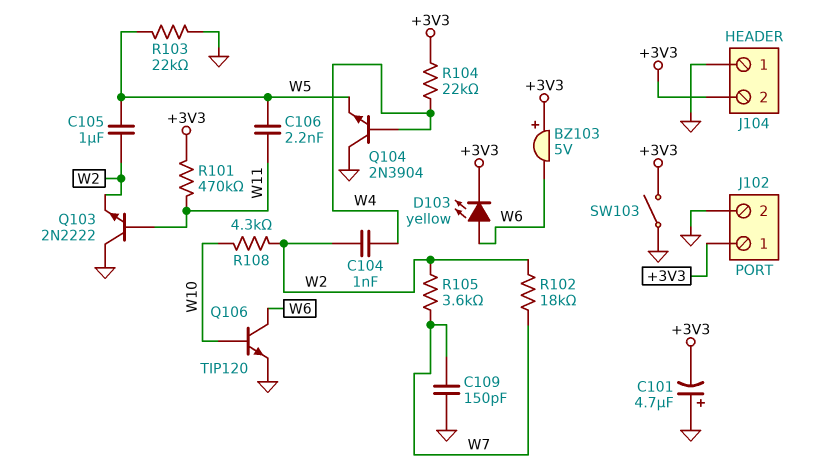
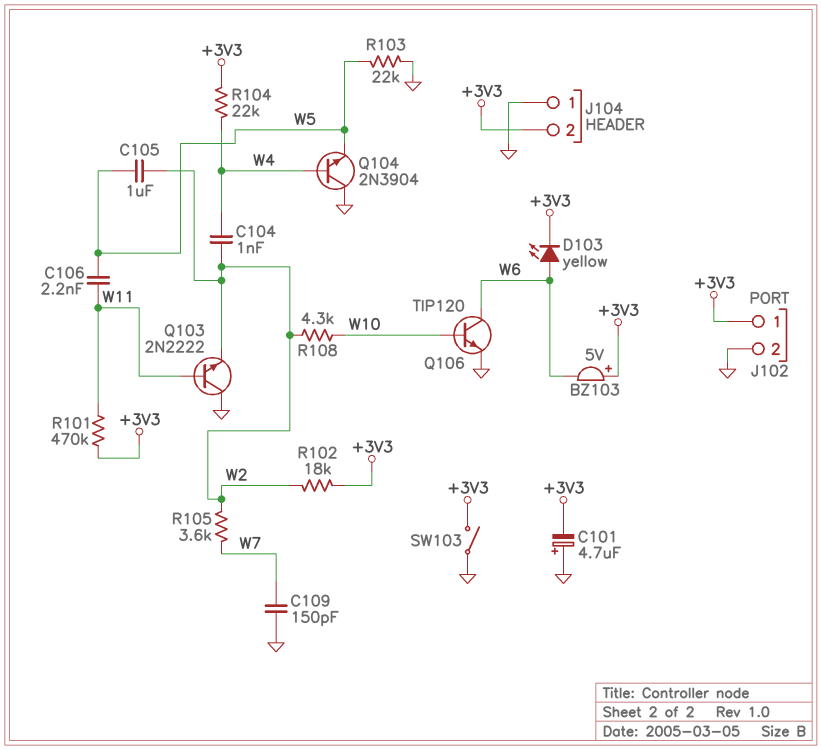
R102: 18k (W2, W7) -> 18k (+3V3, W2)

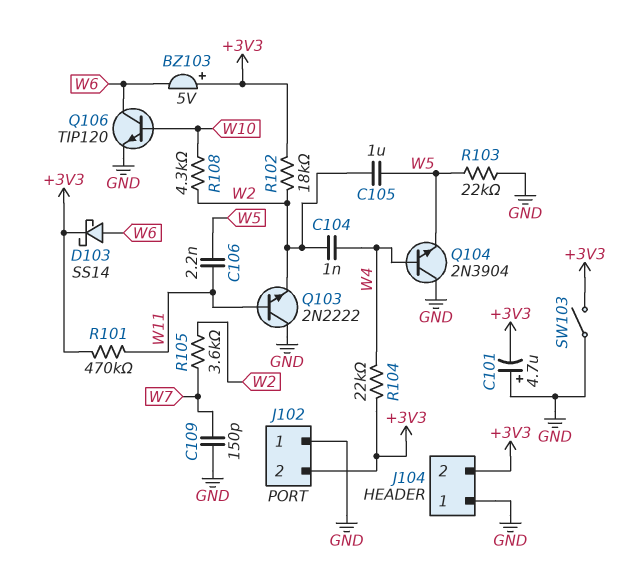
D103: LED yellow (A W6, K +3V3) -> schottky SS14 (A W6, K +3V3)
J102 pin 1: +3V3 -> GND
J102 pin 2: GND -> +3V3

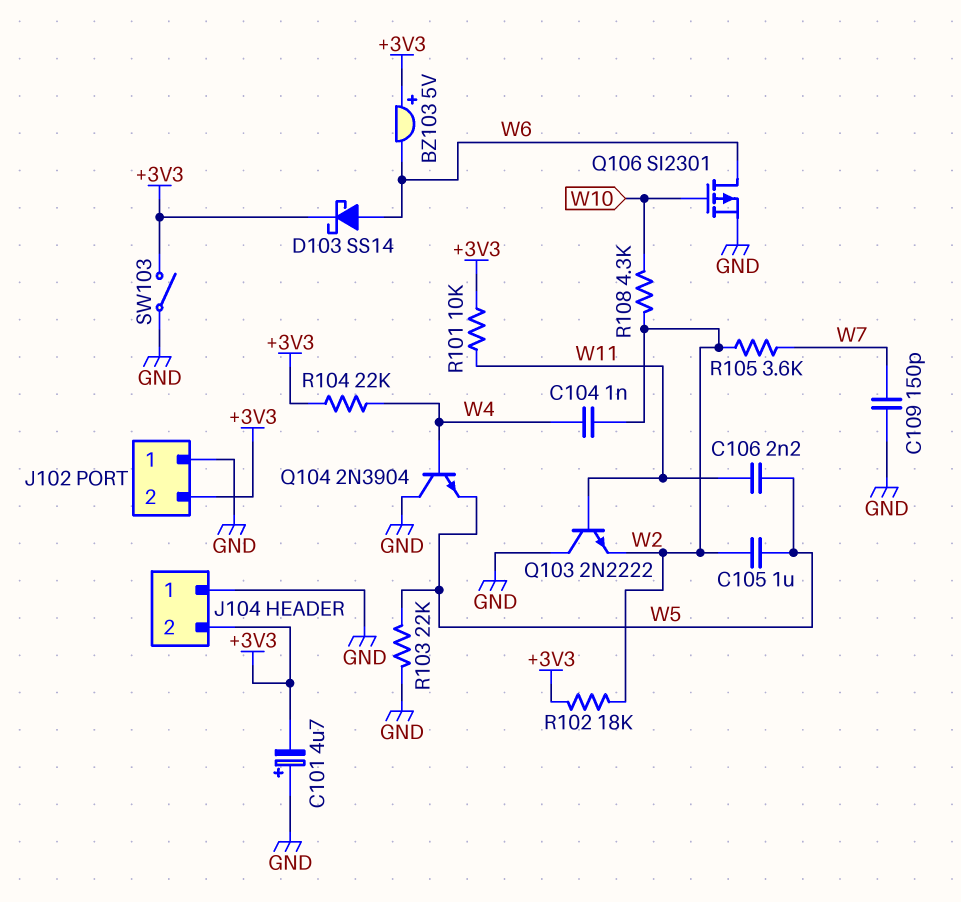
Q106: NPN TIP120 (B W10, C W6, E GND) -> PMOS SI2301 (G W10, D W6, S GND)
R101: 470k (+3V3, W11) -> 10k (+3V3, W11)

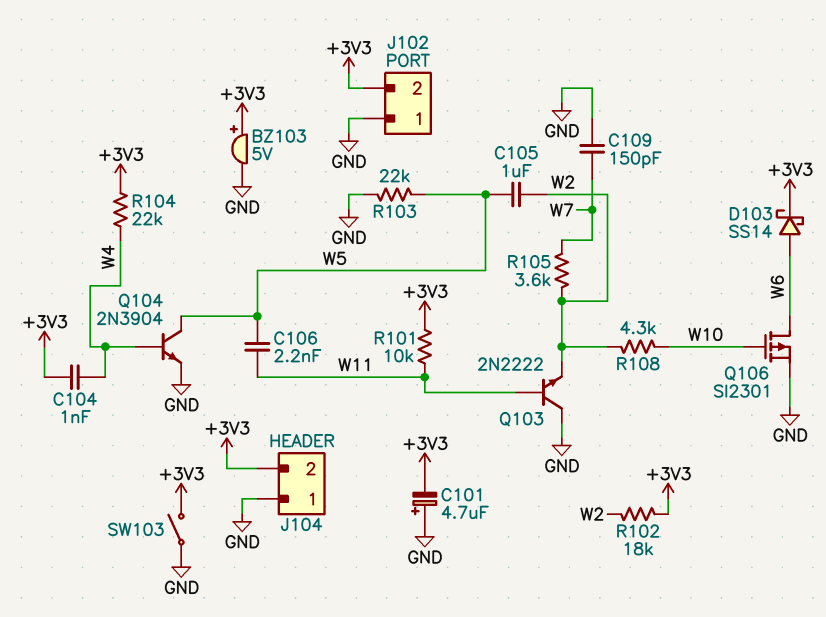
BZ103: buzzer 5V (plus +3V3, minus W6) -> buzzer 5V (plus +3V3, minus GND)
C104: 1nF (W2, W4) -> 1nF (+3V3, W4)
Q104: NPN 2N3904 (B W4, C GND, E W5) -> NPN 2N3904 (B W4, C W5, E GND)

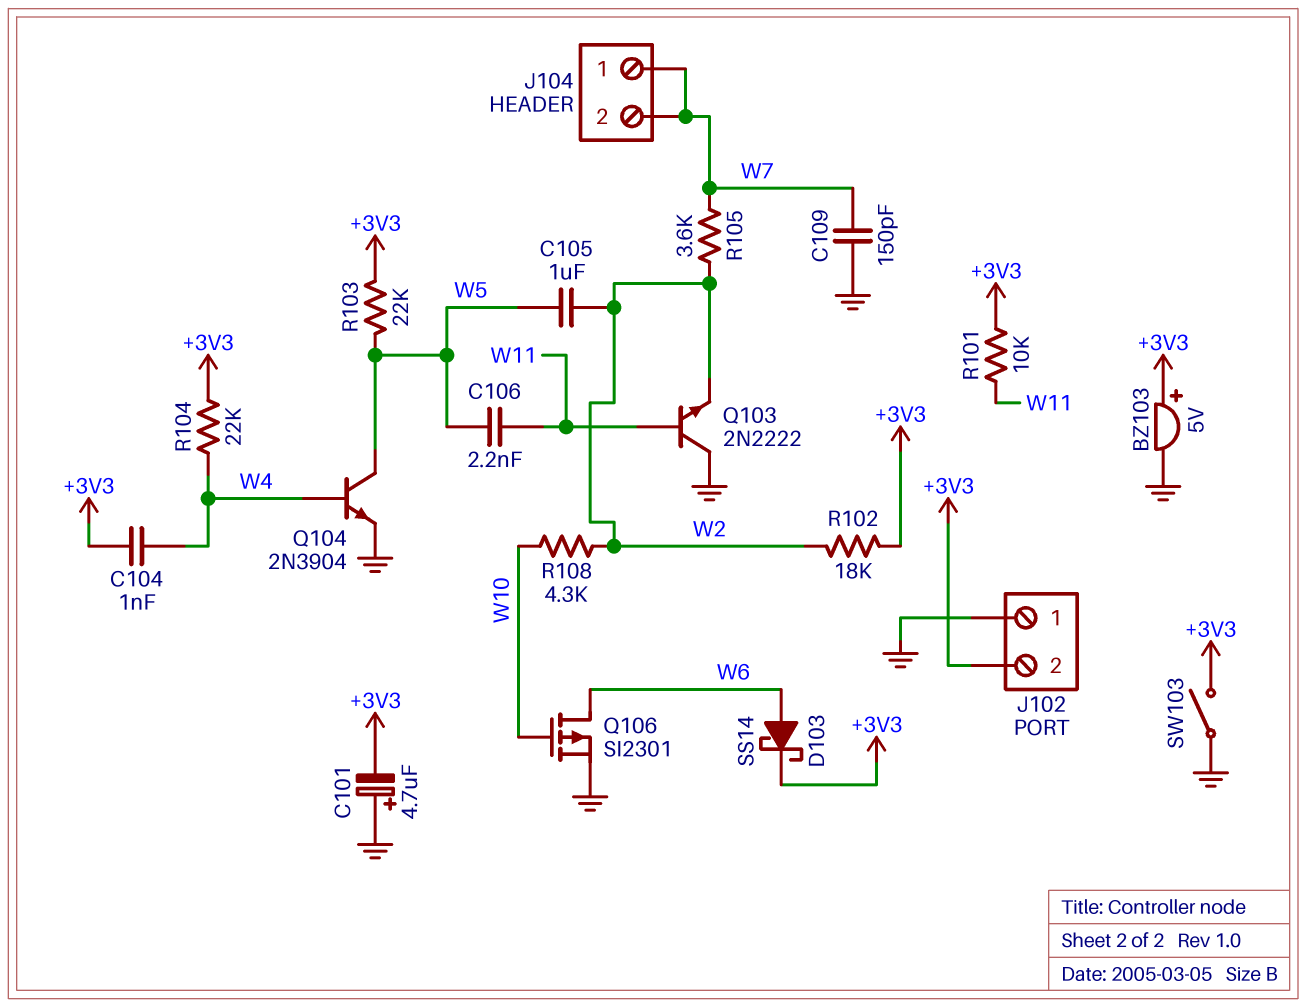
J104 pin 1: GND -> W7
J104 pin 2: +3V3 -> W7
R103: 22k (GND, W5) -> 22k (+3V3, W5)

